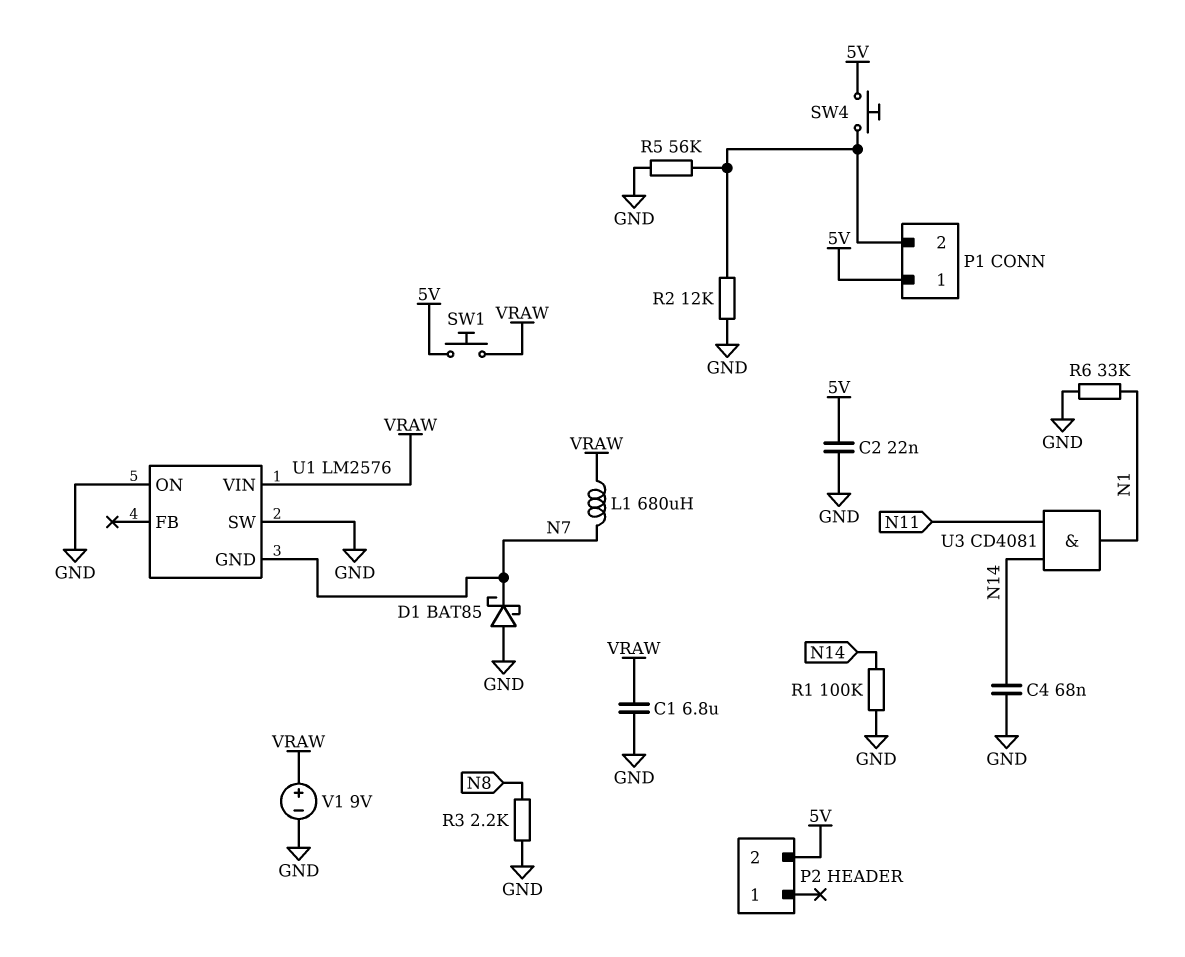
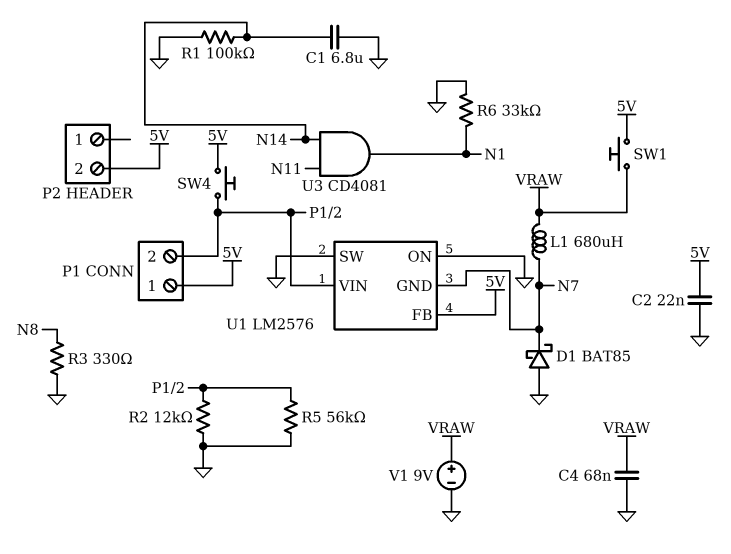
C1: 6.8uF (GND, VRAW) -> 6.8uF (GND, N14)
C4: 68nF (GND, N14) -> 68nF (GND, VRAW)
R3: 2.2k (GND, N8) -> 330 (GND, N8)
U1 pin FB: none -> 5V
U1 pin VIN: VRAW -> P1/2

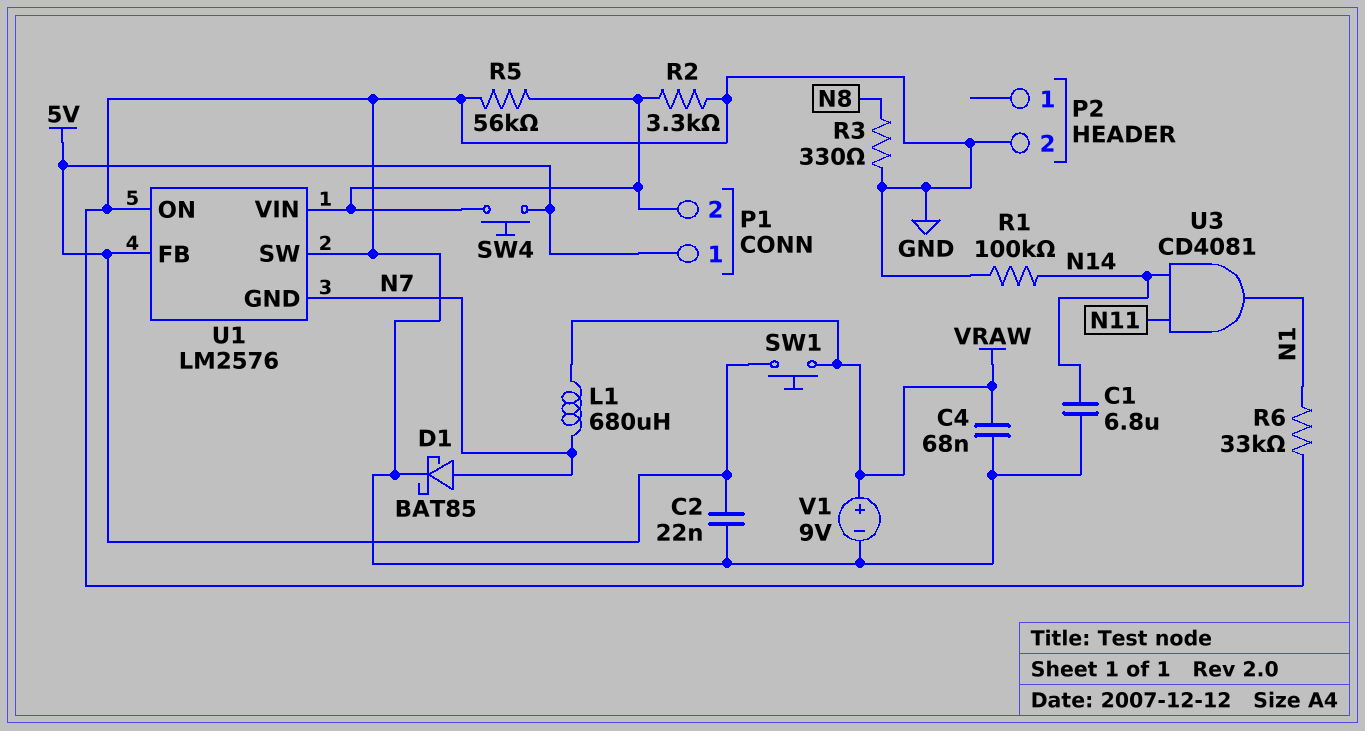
D1: schottky BAT85 (A GND, K N7) -> schottky BAT85 (A N7, K GND)
P2 pin 2: 5V -> GND
R2: 12k (GND, P1/2) -> 3.3k (GND, P1/2)

